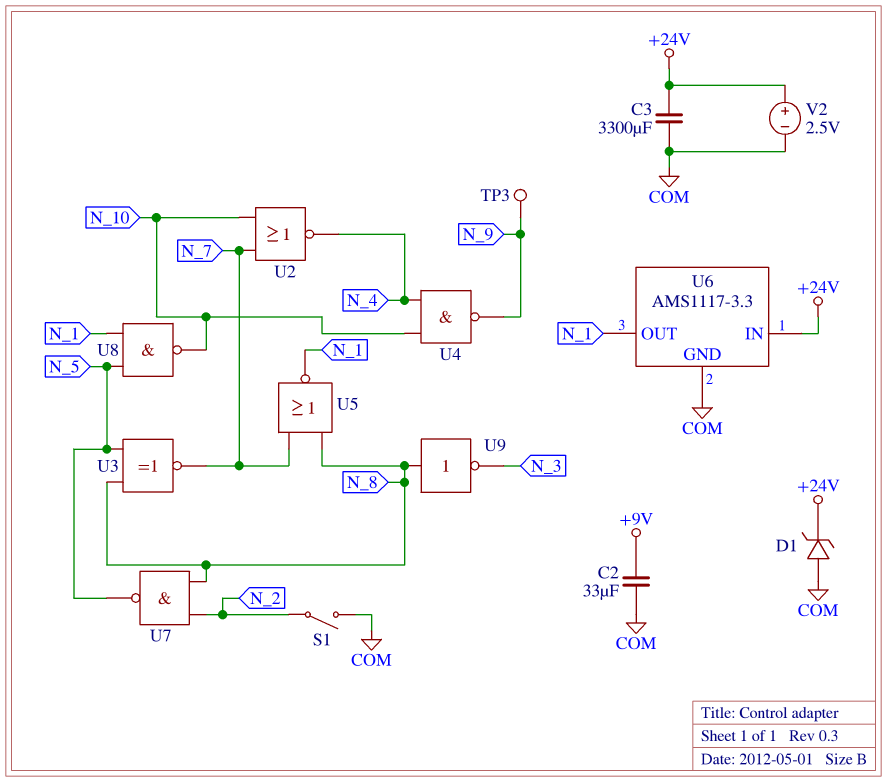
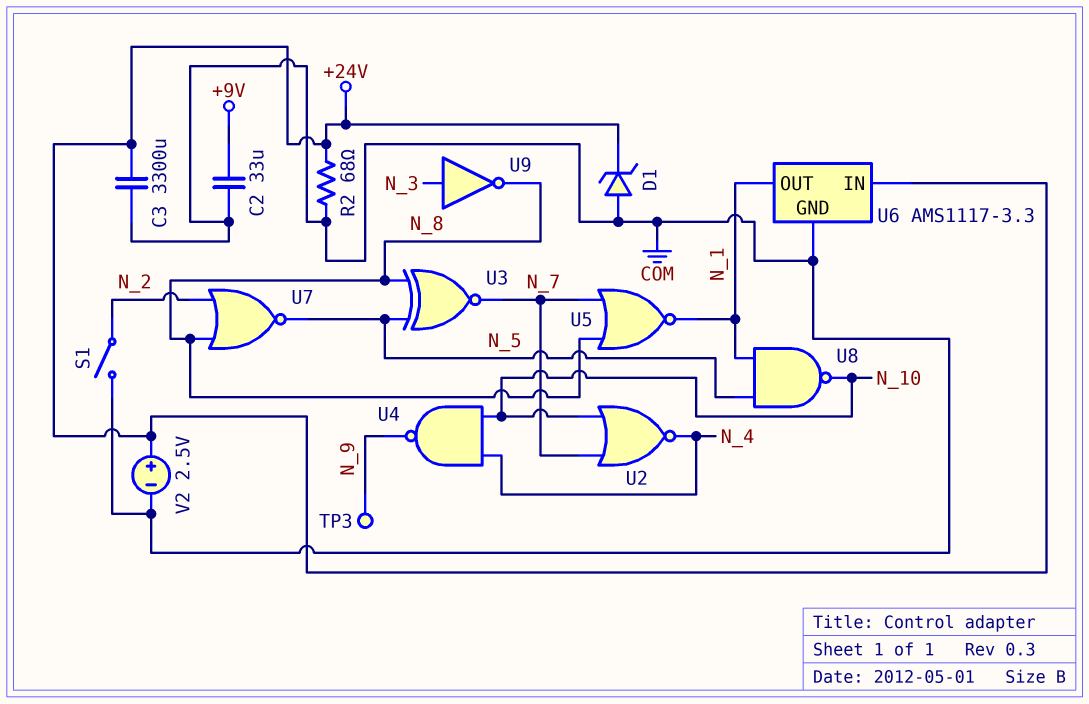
R2: none -> 68 (+24V, COM)
U7: NAND (in N_2, in N_8, out N_5) -> NOR (in N_2, in N_8, out N_5)
U9: NOT (in N_8, out N_3) -> NOT (in N_3, out N_8)

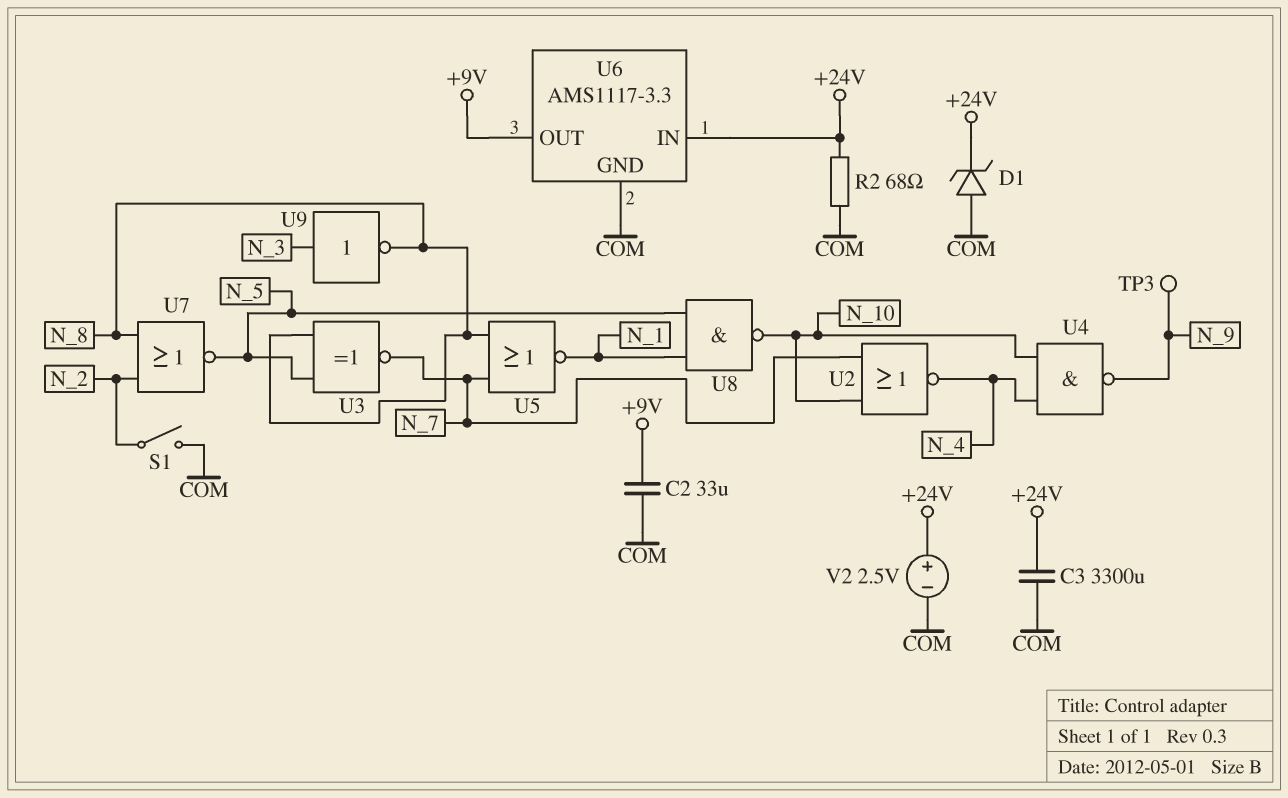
U6 pin OUT: N_1 -> +9V

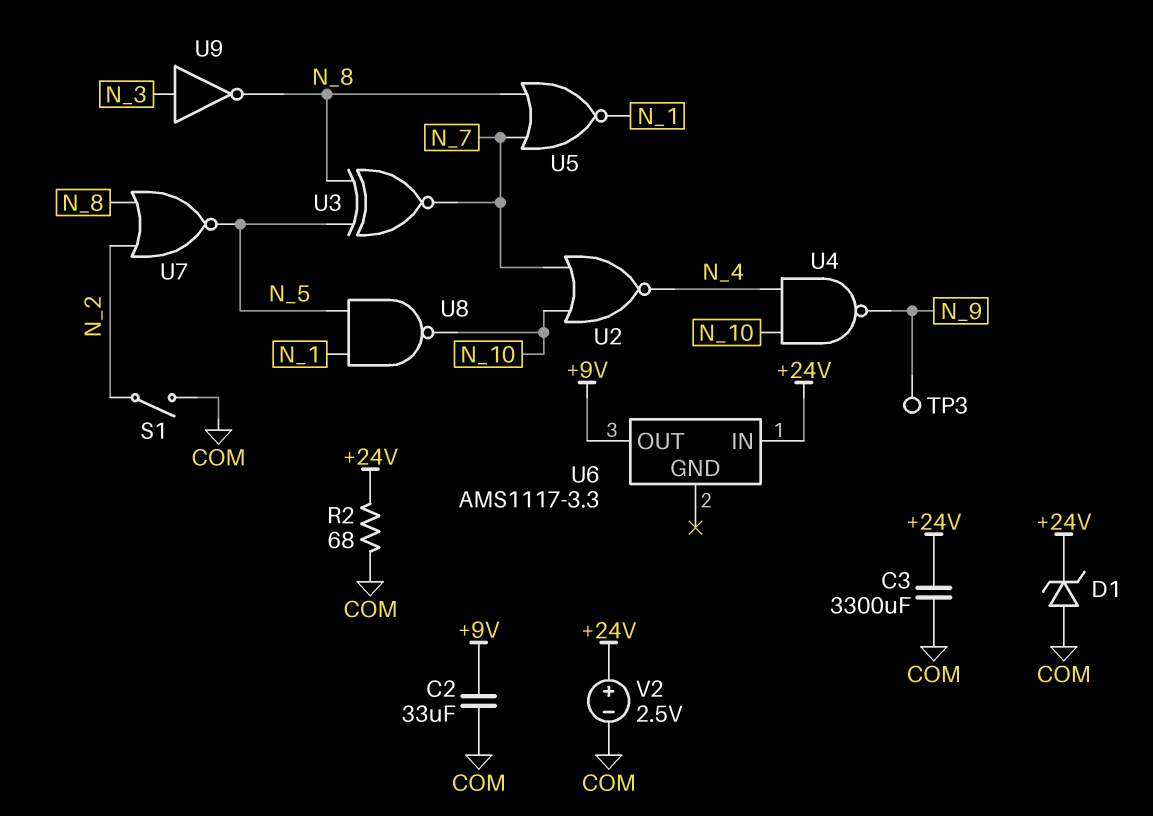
U6 pin GND: COM -> none

